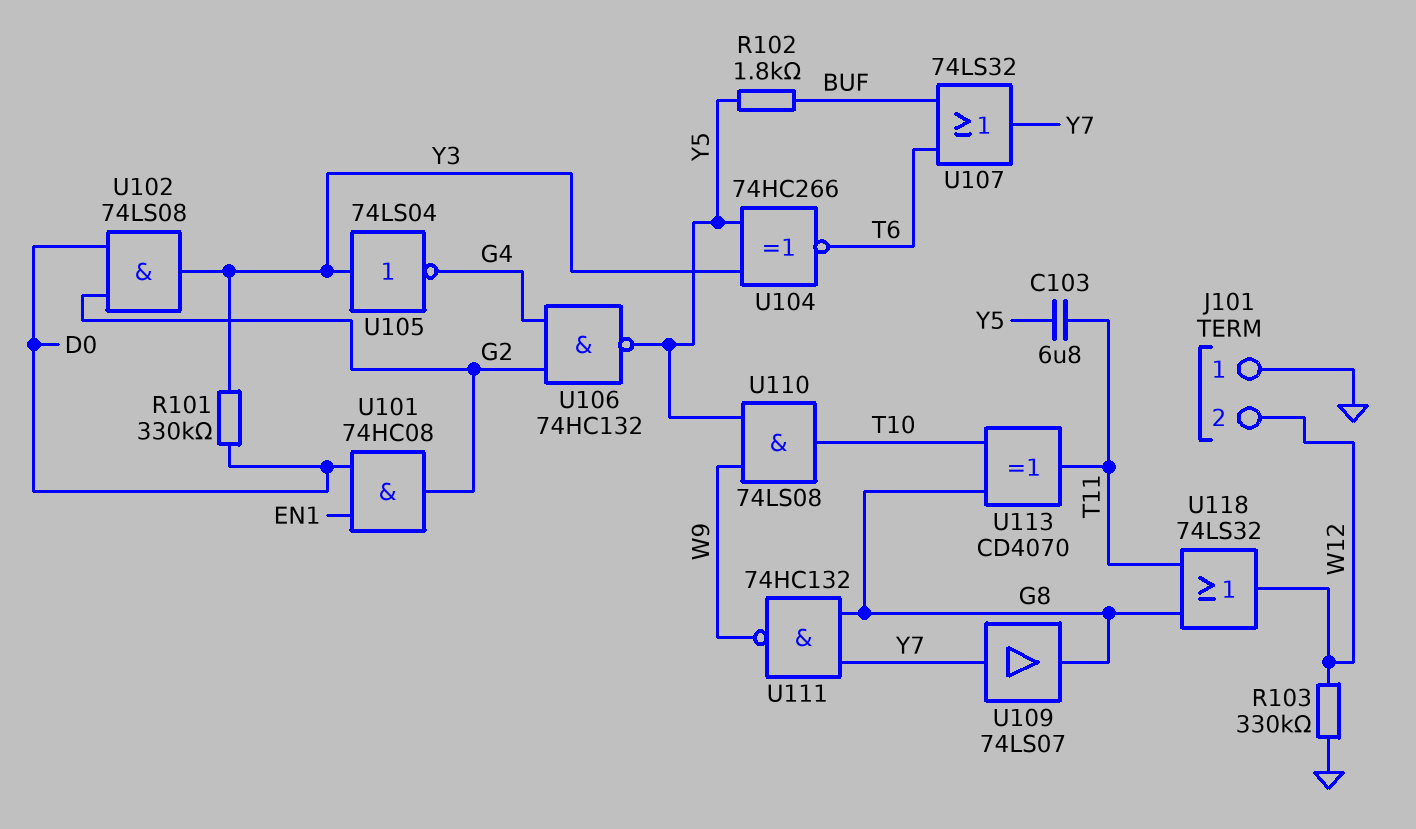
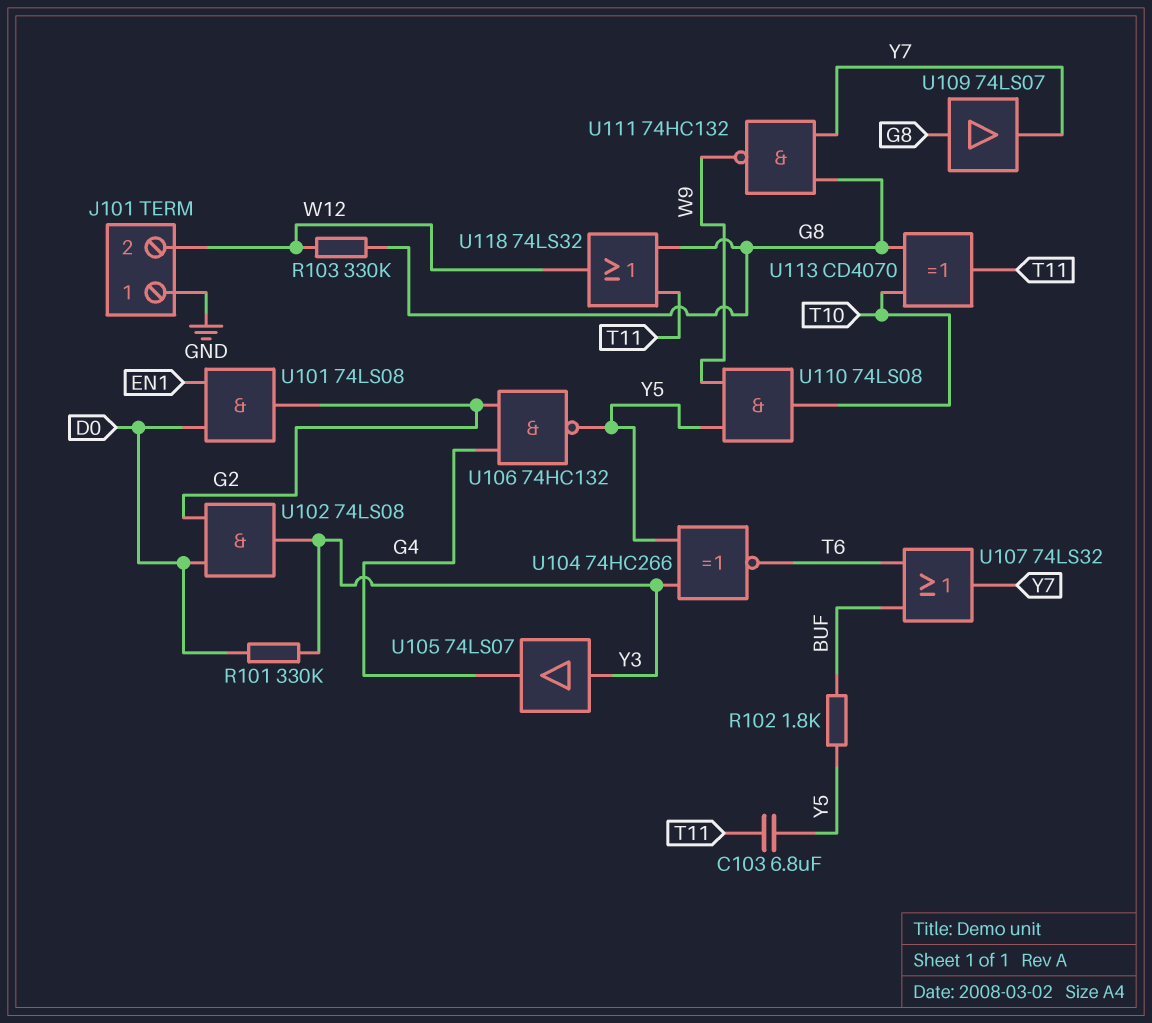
R103: 330k (GND, W12) -> 330k (G8, W12)
U101: AND 74HC08 (in D0, in EN1, out G2) -> AND 74LS08 (in D0, in EN1, out G2)
U105: NOT 74LS04 (in Y3, out G4) -> buffer 74LS07 (in Y3, out G4)
U109: buffer 74LS07 (in Y7, out G8) -> buffer 74LS07 (in G8, out Y7)

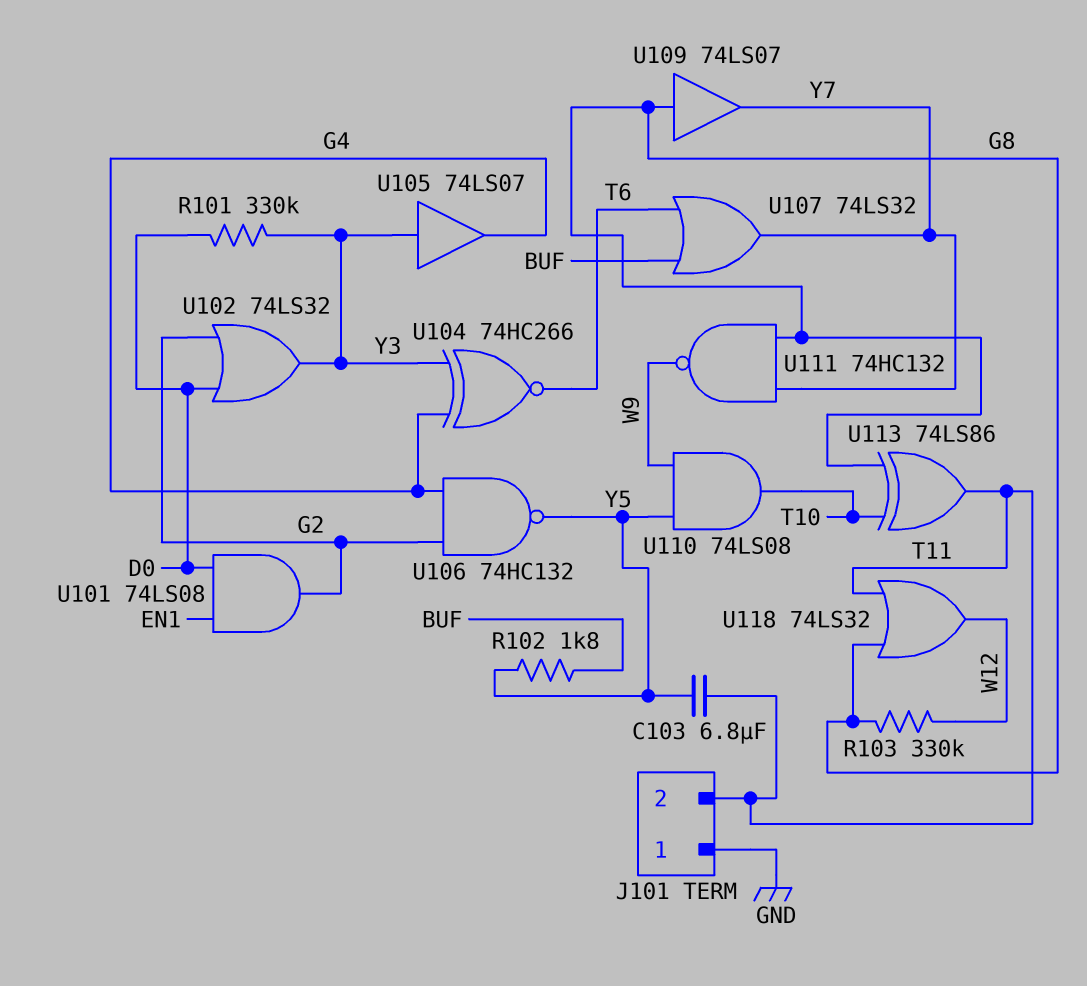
J101 pin 2: W12 -> T11
U102: AND 74LS08 (in D0, in G2, out Y3) -> OR 74LS32 (in D0, in G2, out Y3)
U104: XNOR 74HC266 (in Y3, in Y5, out T6) -> XNOR 74HC266 (in G4, in Y3, out T6)
U113: XOR CD4070 (in G8, in T10, out T11) -> XOR 74LS86 (in G8, in T10, out T11)

